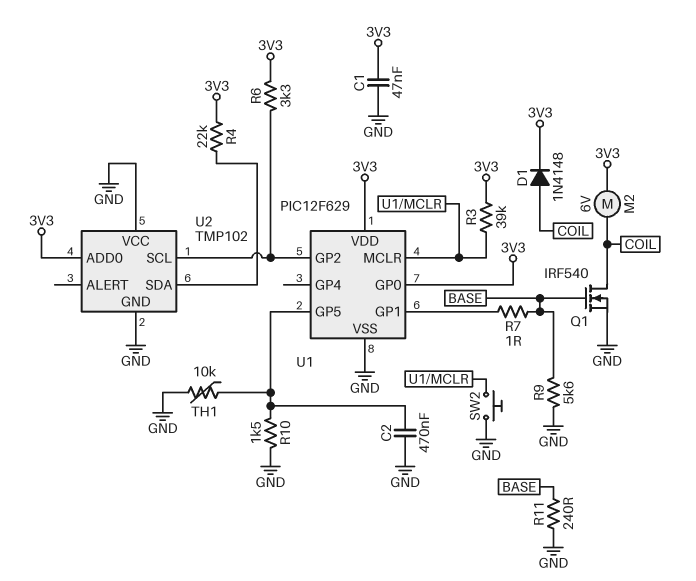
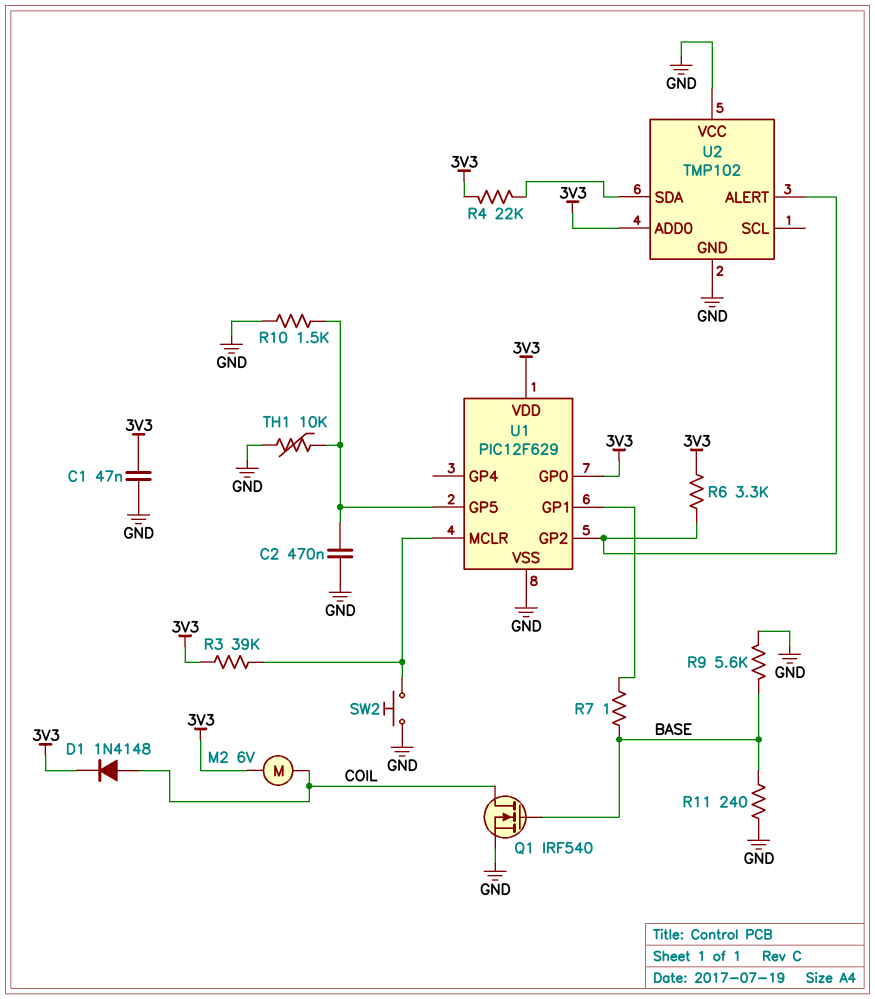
U2 pin ALERT: none -> U1/GP2
U2 pin SCL: U1/GP2 -> none

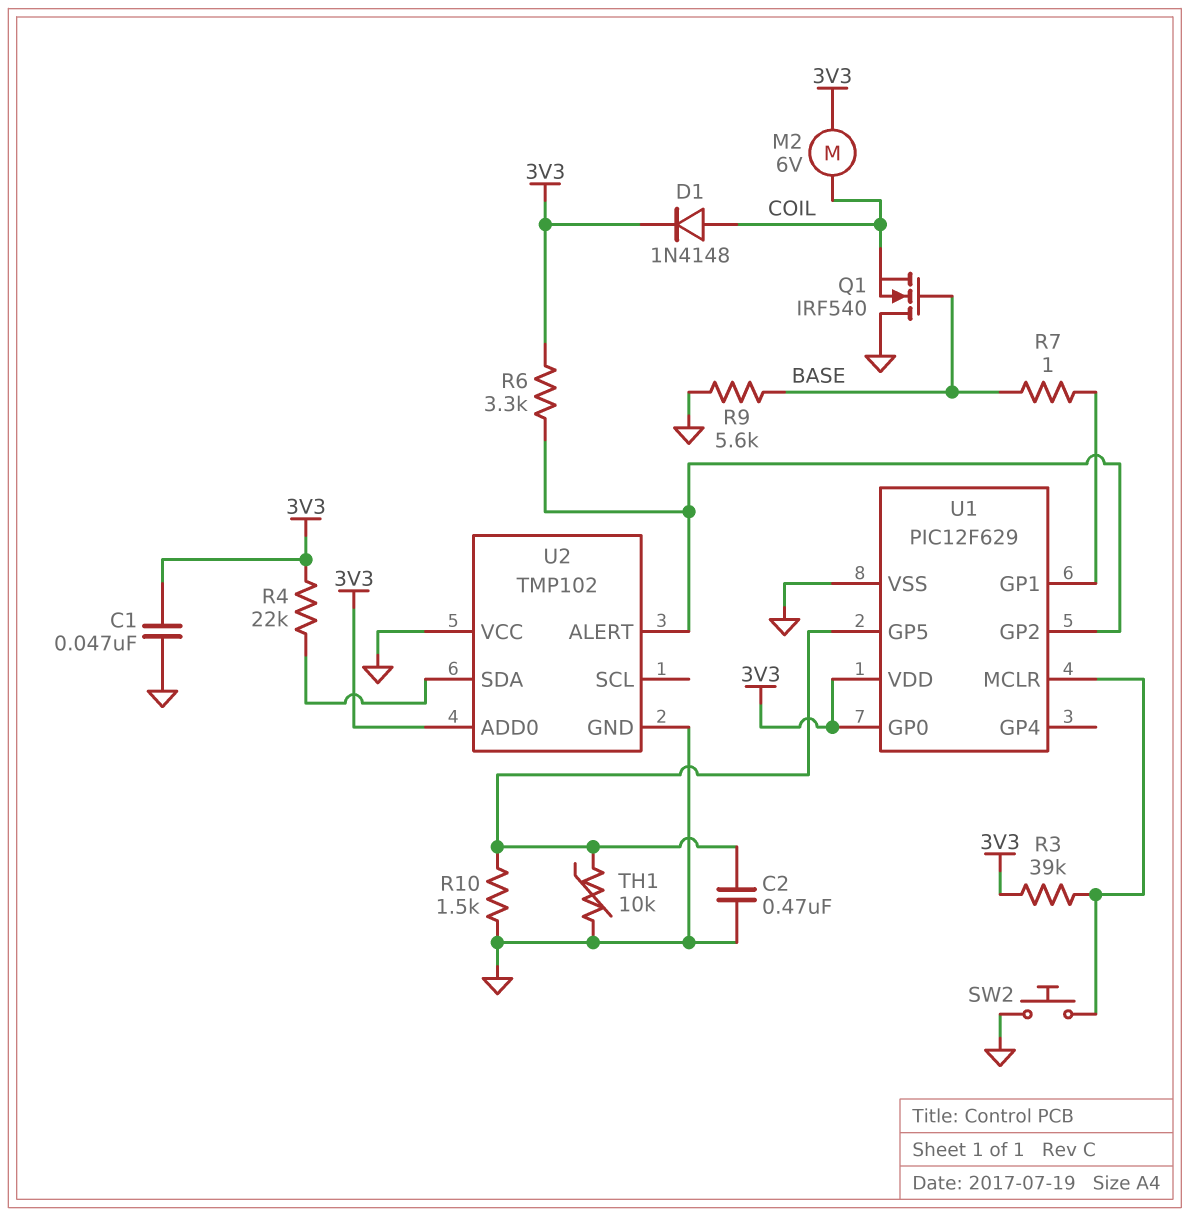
Q1: NMOS IRF540 (G BASE, D COIL, S GND) -> NMOS IRF540 (G BASE, D GND, S COIL)
R11: 240 (BASE, GND) -> none

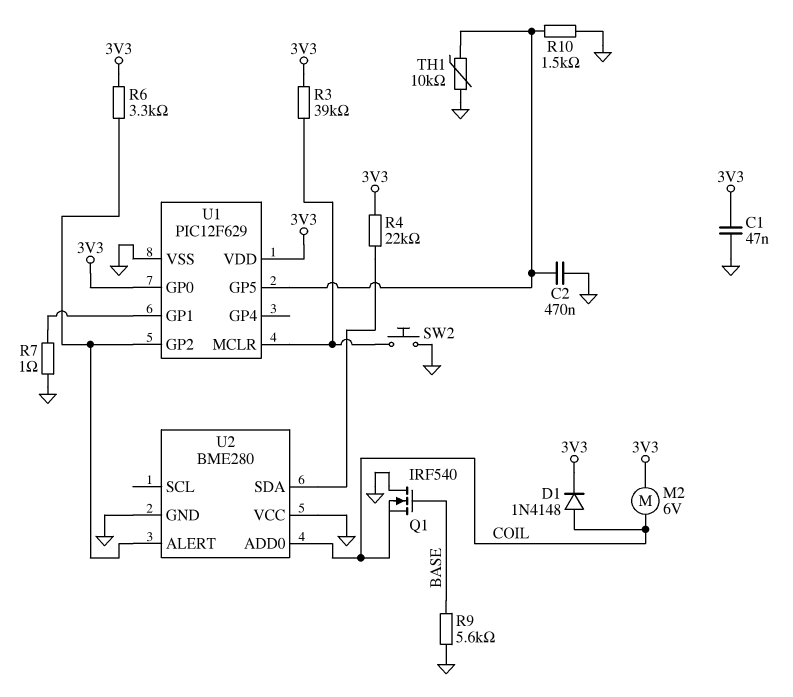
R7: 1 (BASE, U1/GP1) -> 1 (GND, U1/GP1)
U2: TMP102 -> BME280
U2 pin ADD0: 3V3 -> COIL

